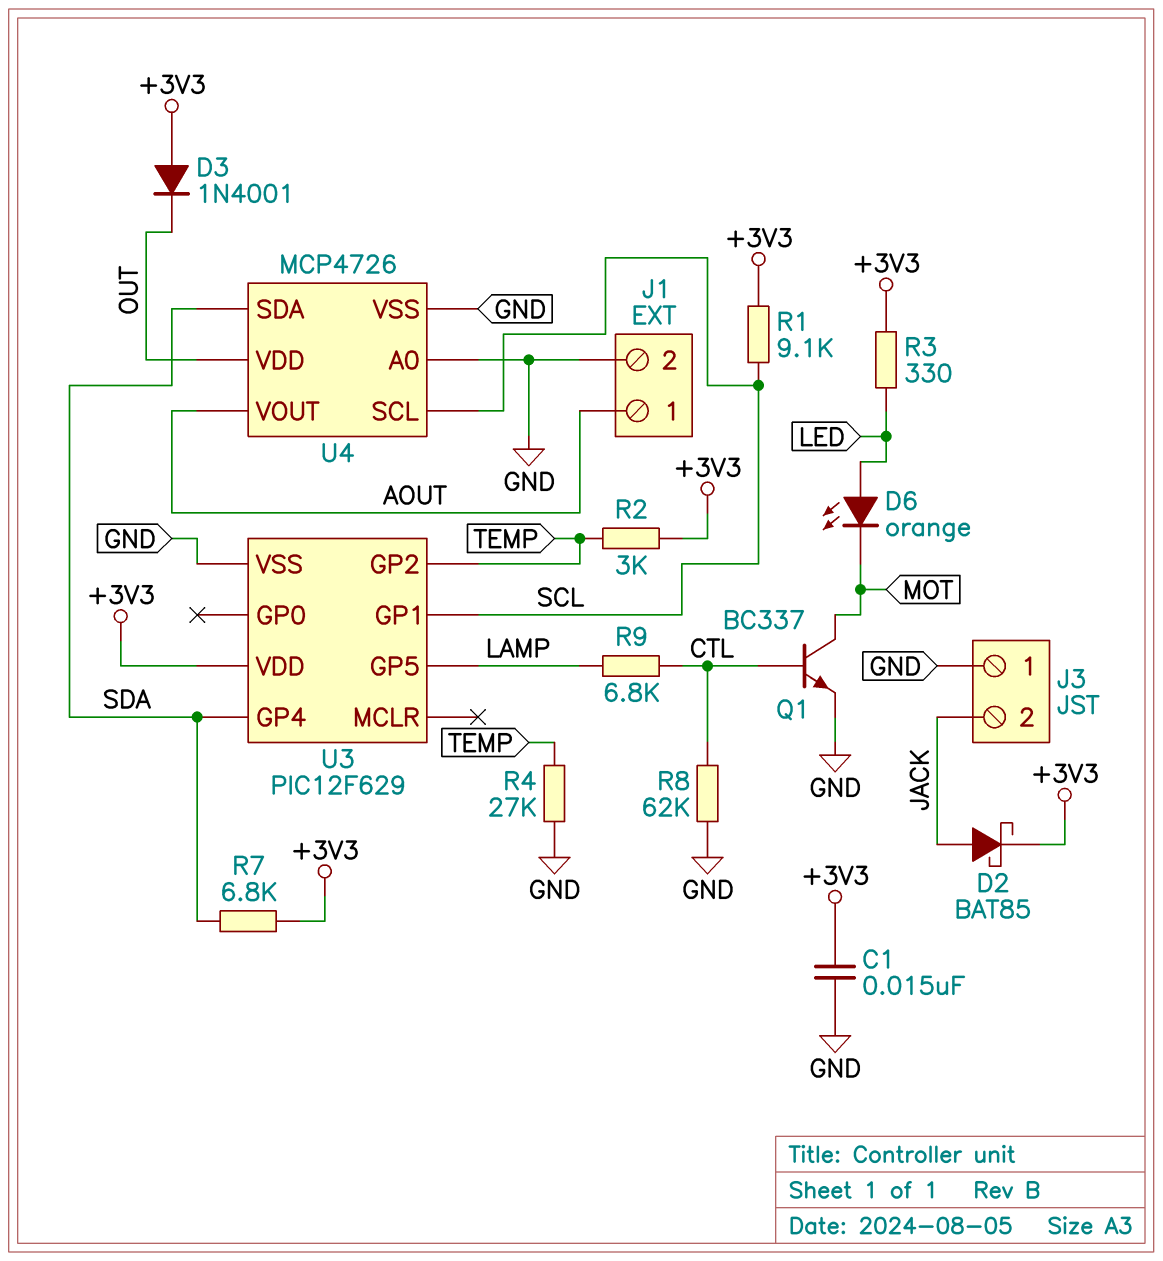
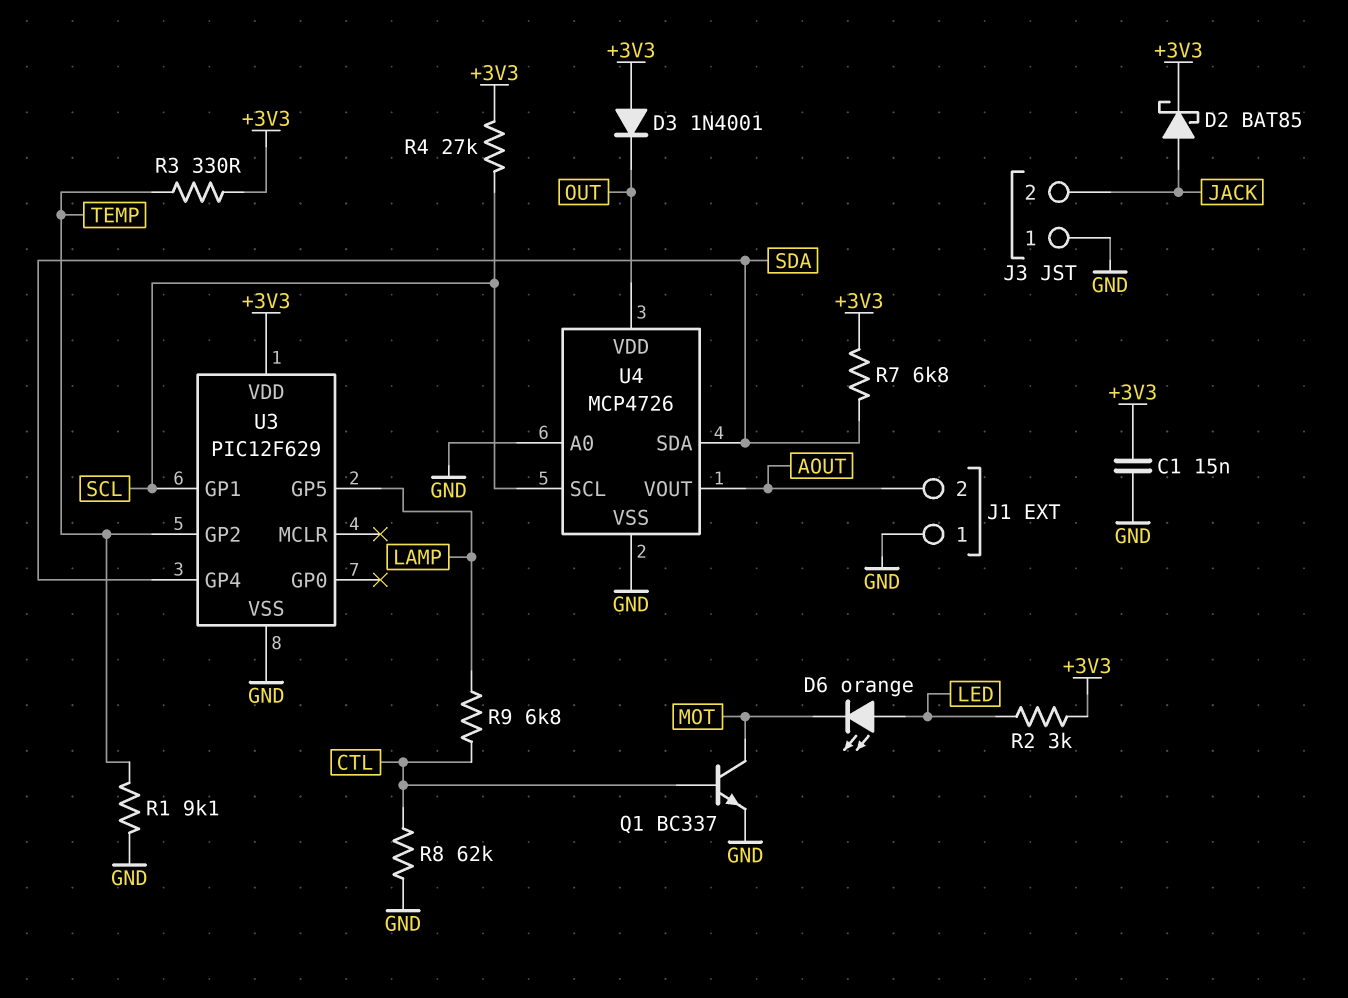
J1 pin 1: AOUT -> GND
J1 pin 2: GND -> AOUT
R1: 9.1k (+3V3, SCL) -> 9.1k (GND, TEMP)
R2: 3k (+3V3, TEMP) -> 3k (+3V3, LED)
R3: 330 (+3V3, LED) -> 330 (+3V3, TEMP)
R4: 27k (GND, TEMP) -> 27k (+3V3, SCL)

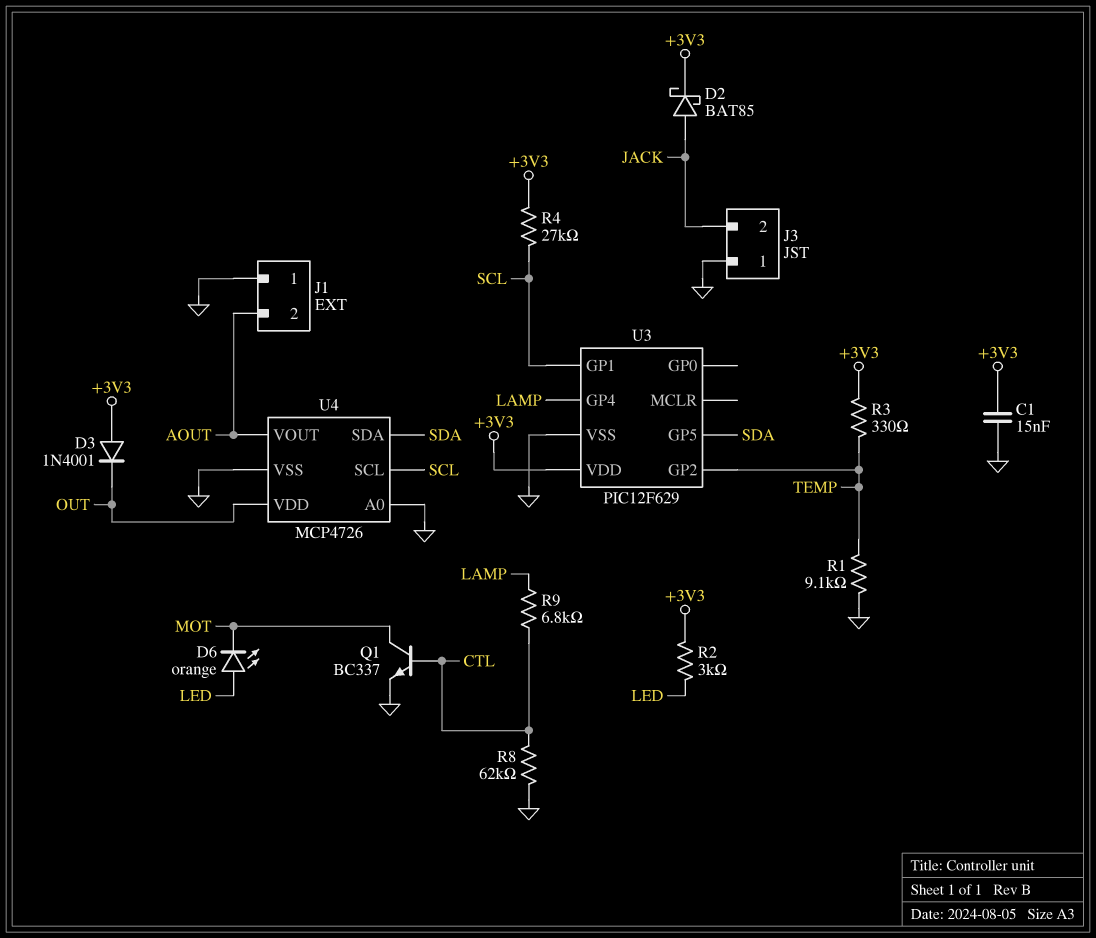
R7: 6.8k (+3V3, SDA) -> none
U3 pin GP4: SDA -> LAMP
U3 pin GP5: LAMP -> SDA

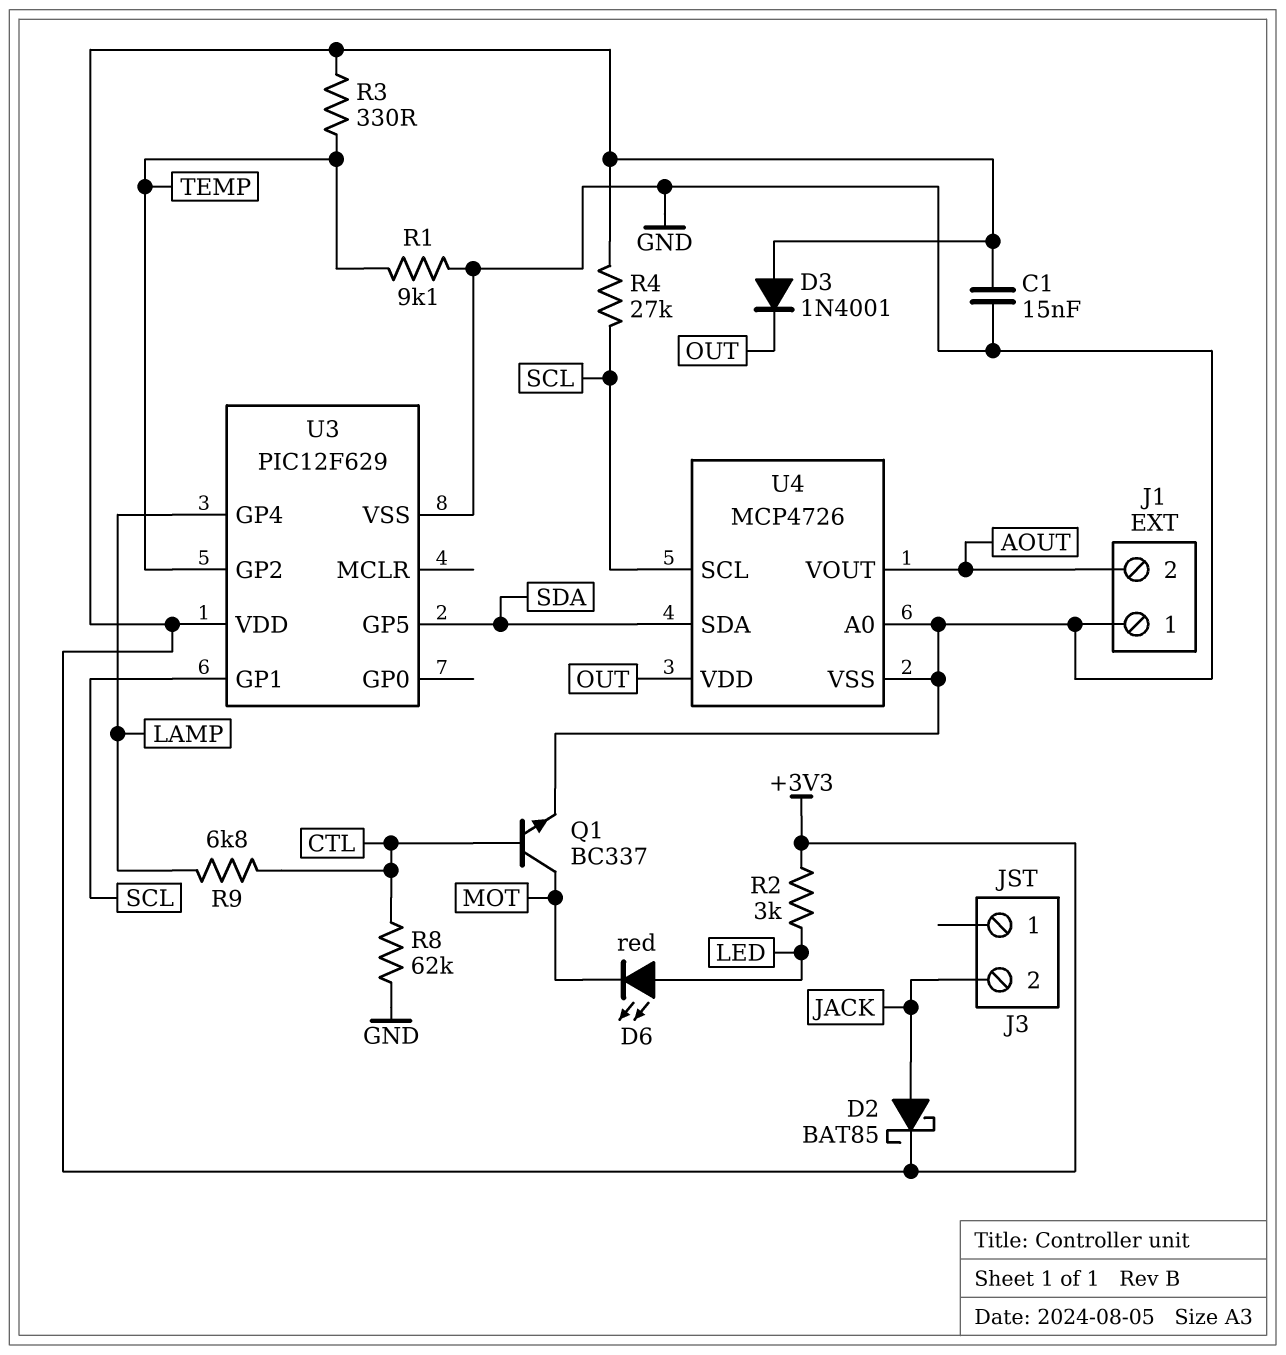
D6: LED orange (A LED, K MOT) -> LED red (A LED, K MOT)
J3 pin 1: GND -> none

